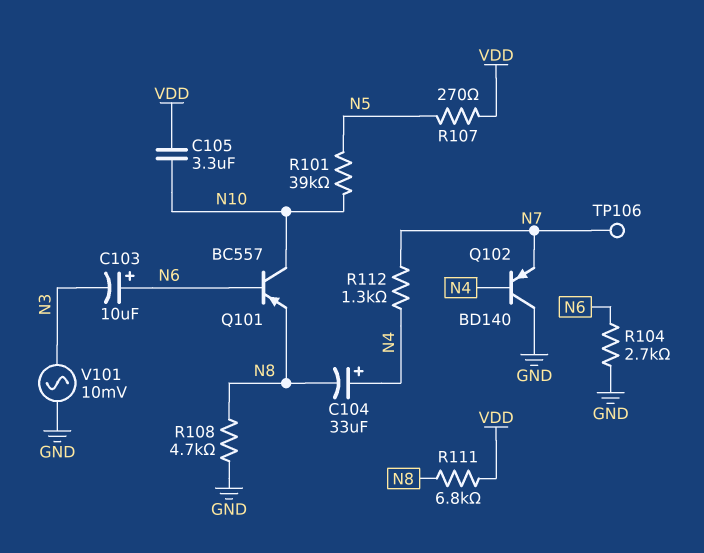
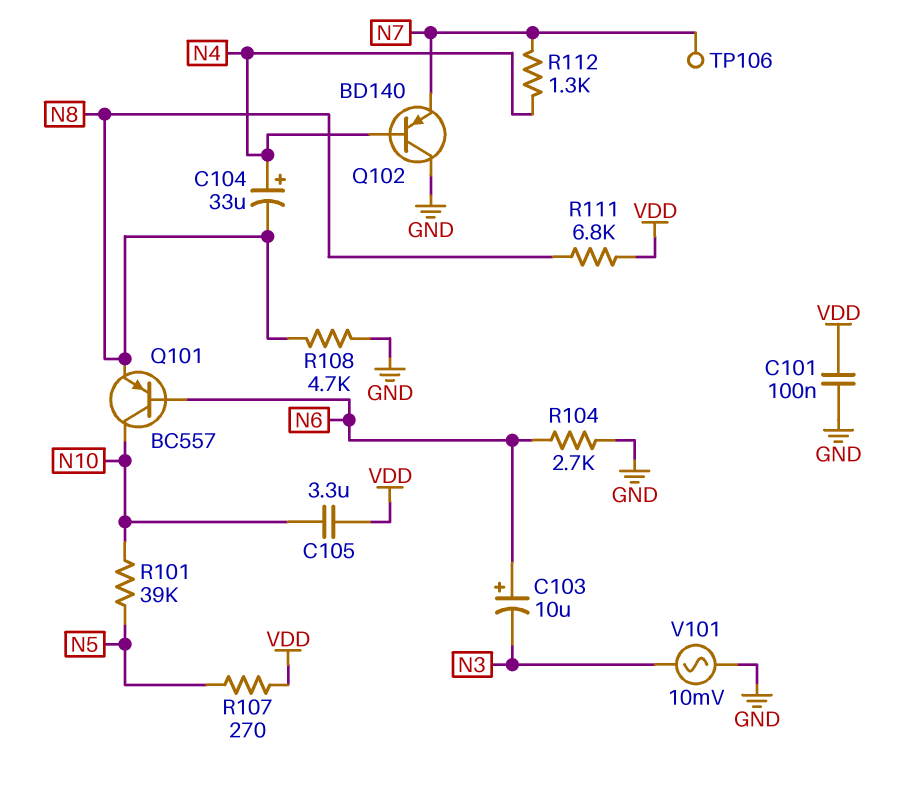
C101: none -> 100nF (GND, VDD)

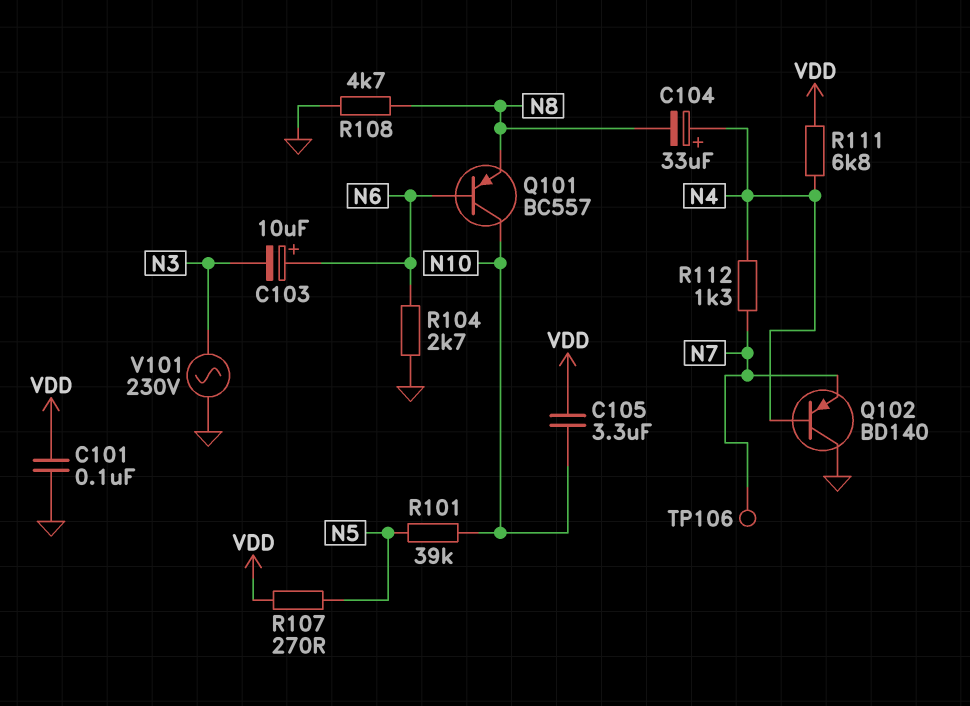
R111: 6.8k (N8, VDD) -> 6.8k (N4, VDD)
V101: AC 10mV (GND, N3) -> AC 230V (GND, N3)

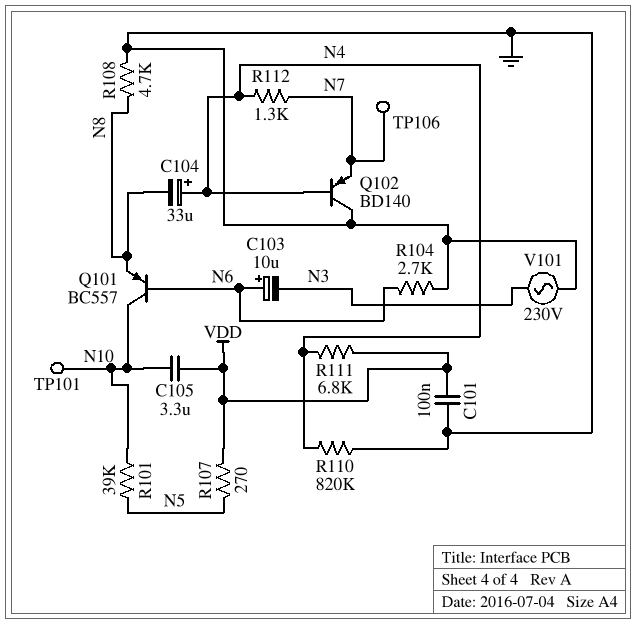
R110: none -> 820k (GND, N4)
TP101: none -> test point (N10)

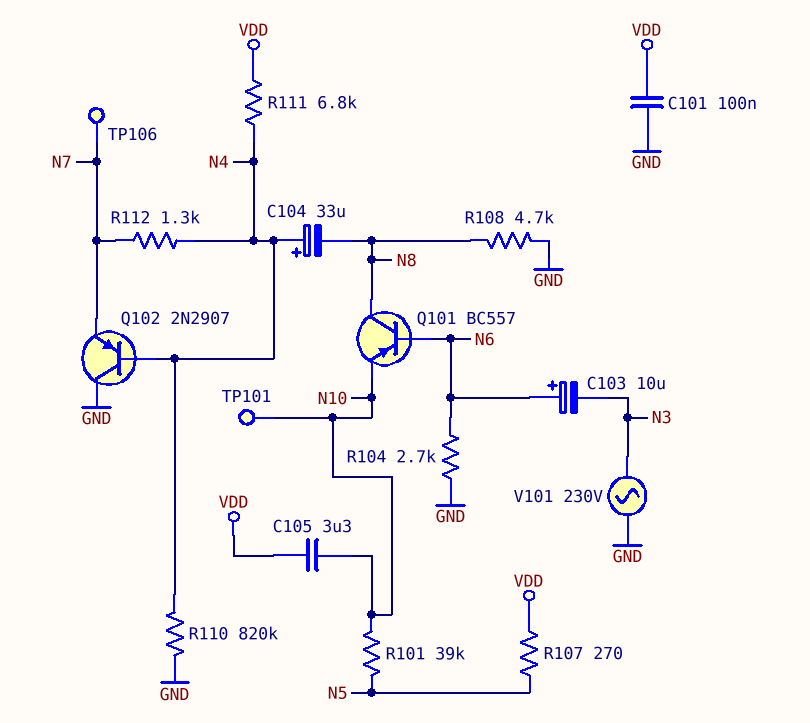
Q101: PNP BC557 (B N6, C N10, E N8) -> PNP BC557 (B N6, C N8, E N10)
Q102: PNP BD140 (B N4, C GND, E N7) -> PNP 2N2907 (B N4, C GND, E N7)

